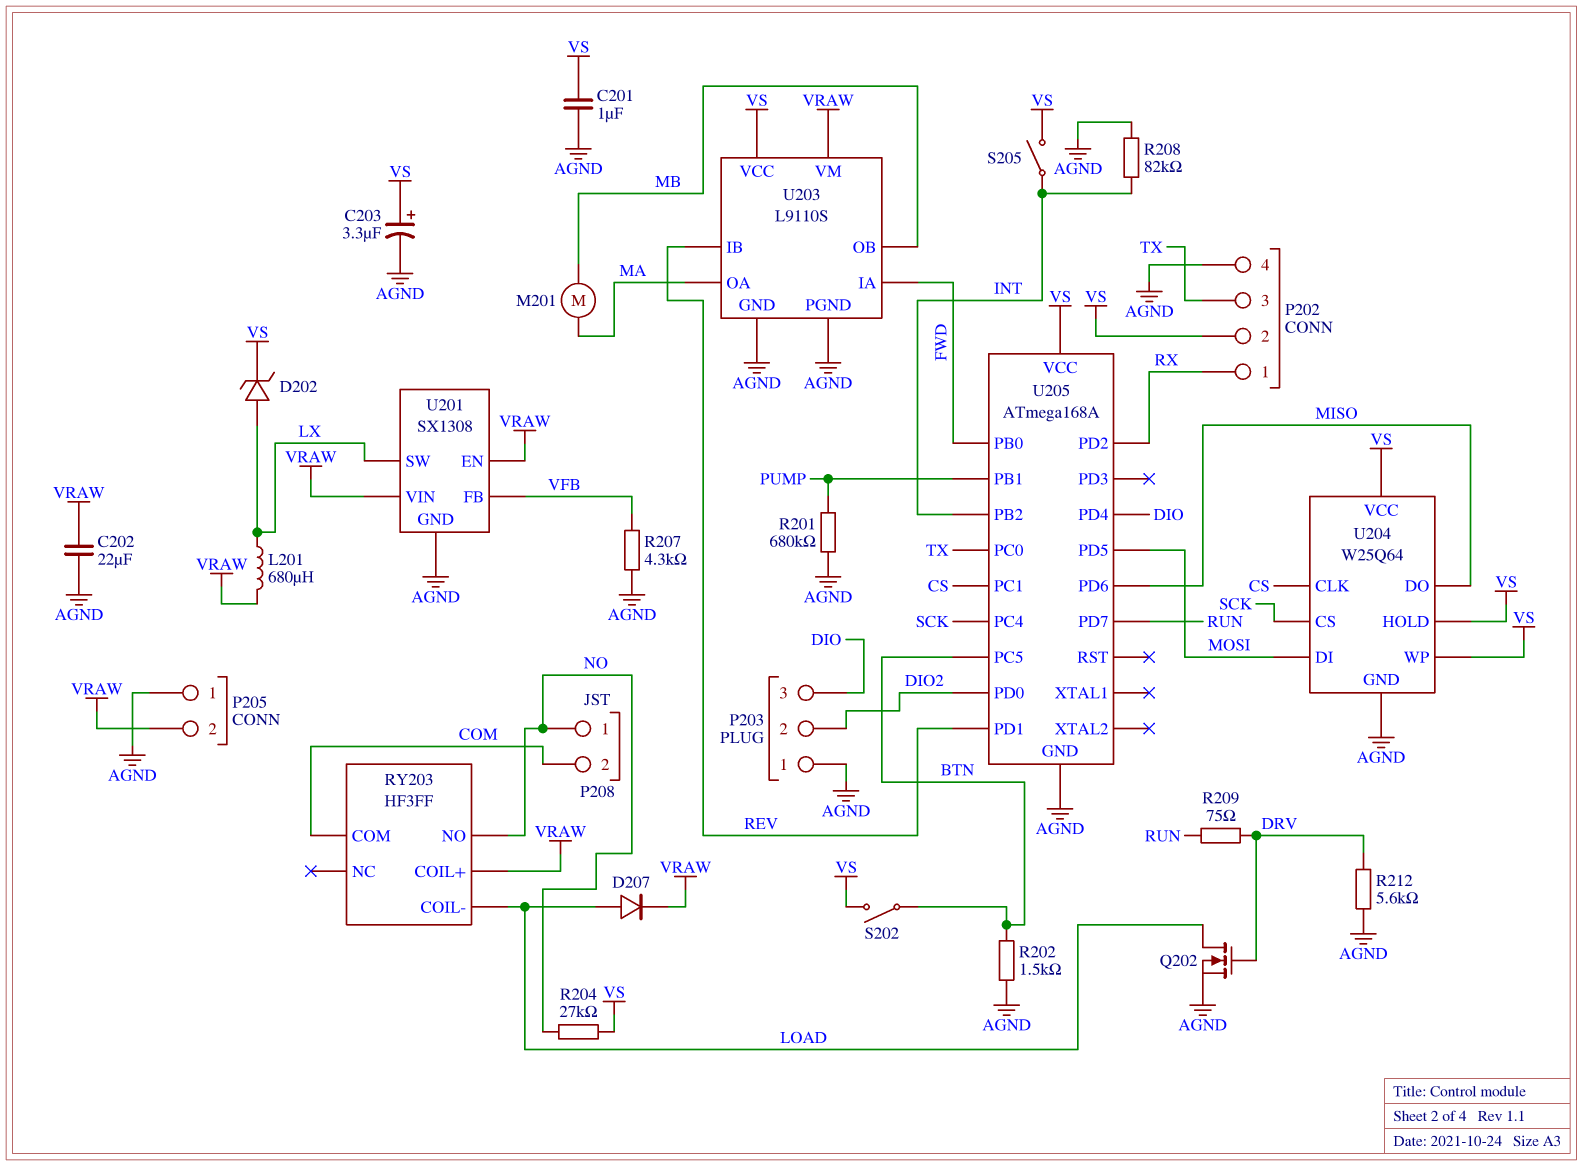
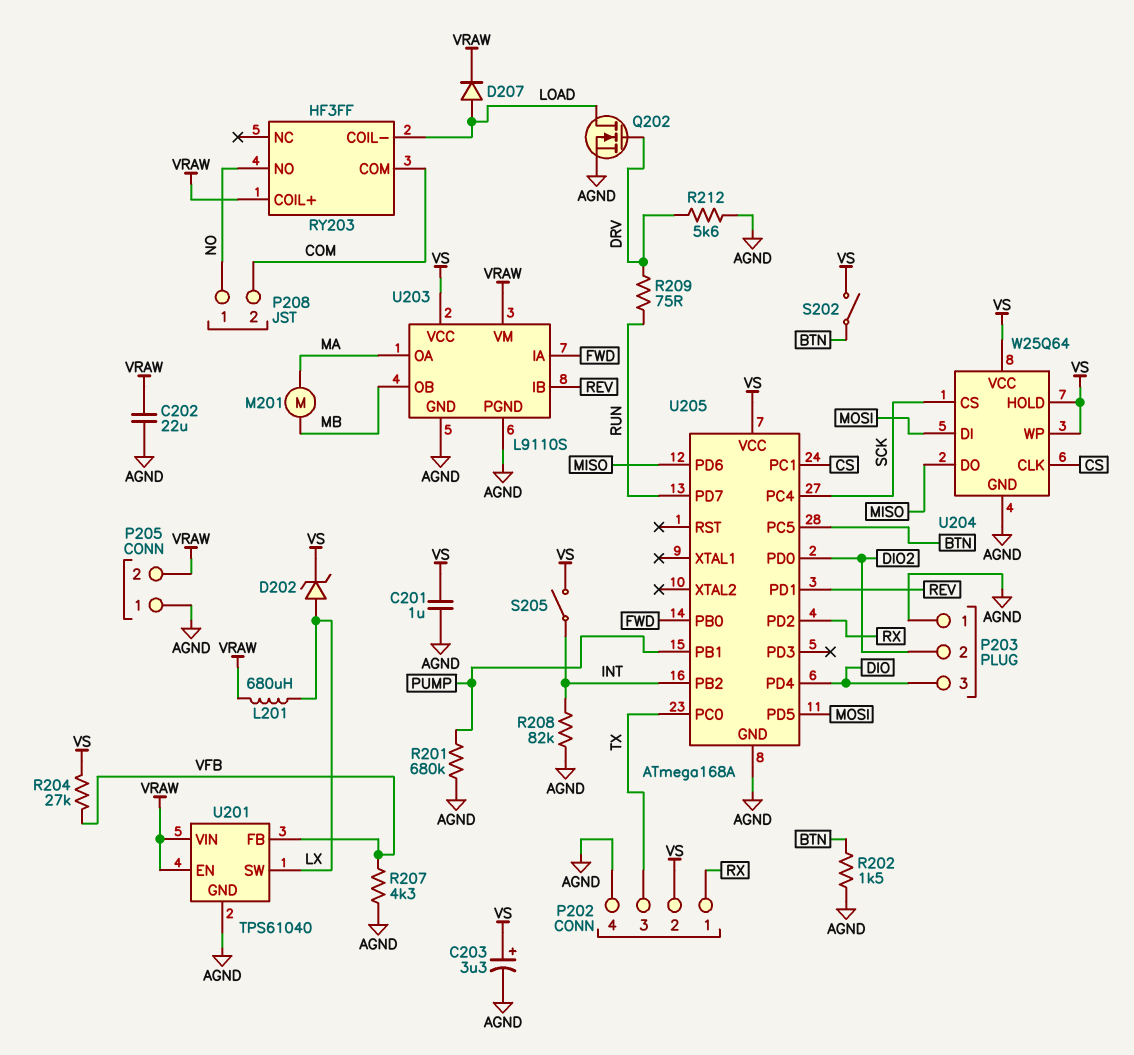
R204: 27k (NO, VS) -> 27k (VFB, VS)
U201: SX1308 -> TPS61040

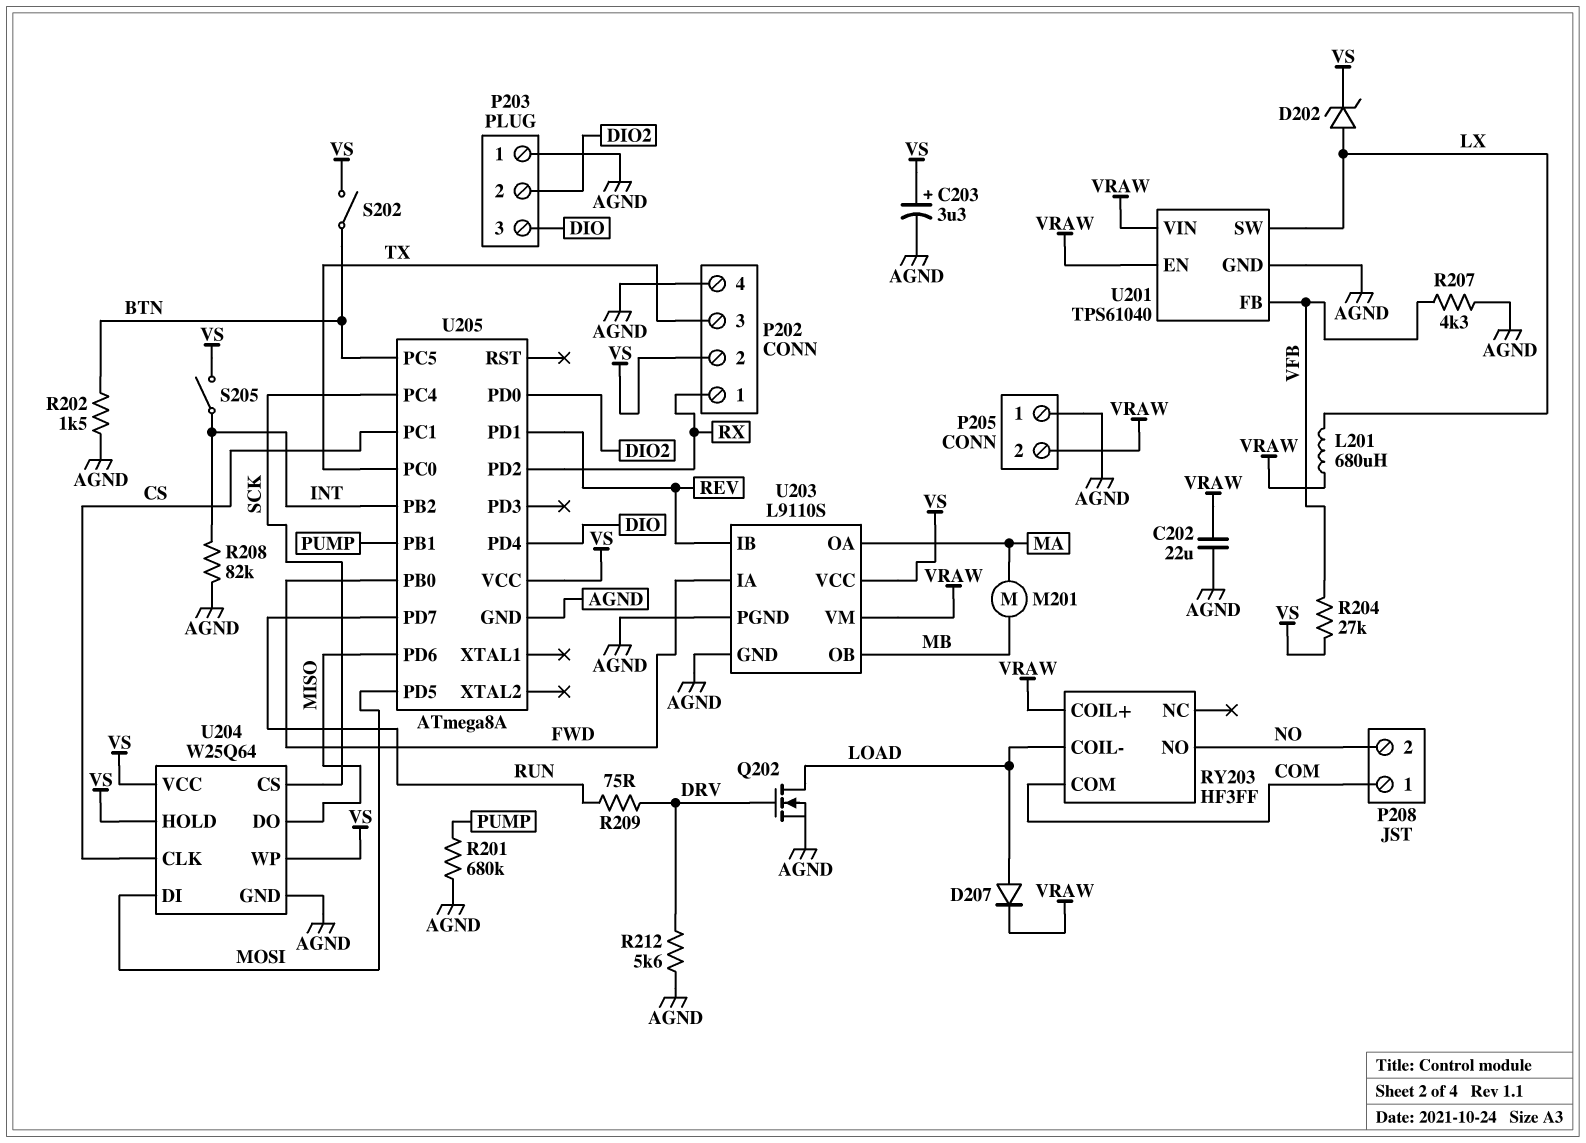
C201: 1uF (AGND, VS) -> none
P208 pin 1: NO -> COM
P208 pin 2: COM -> NO
U205: ATmega168A -> ATmega8A

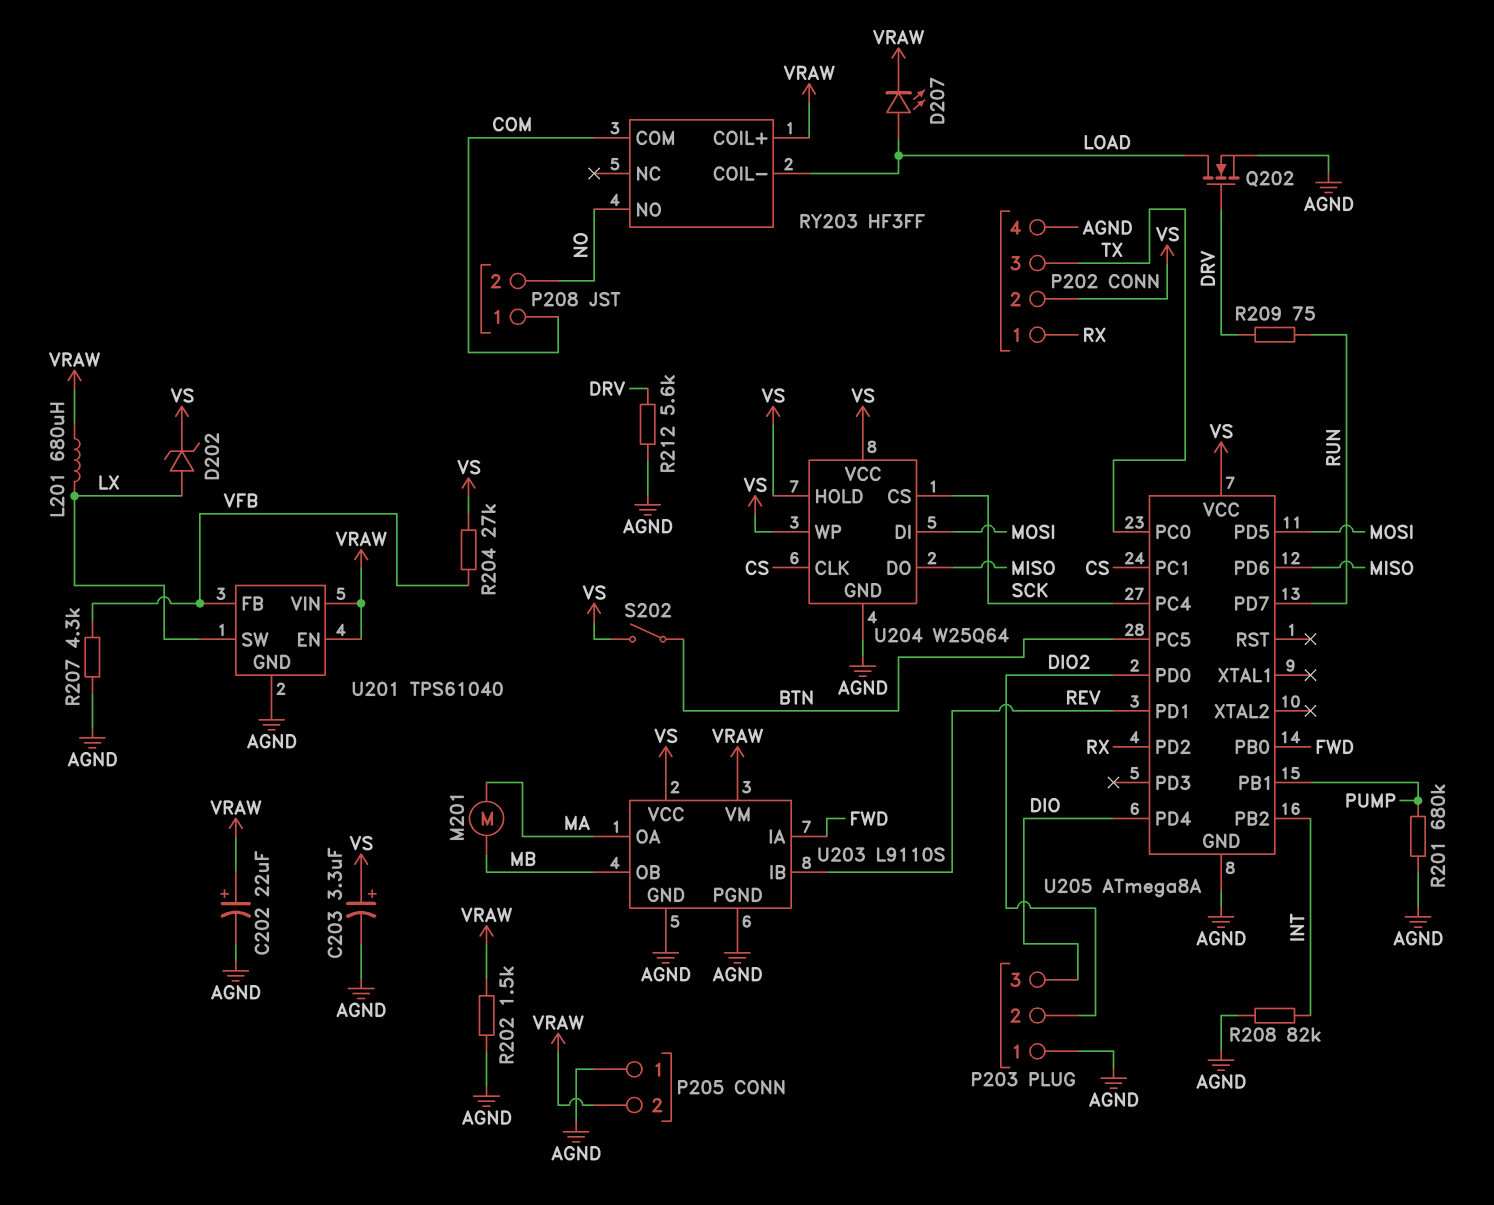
C202: 22uF (AGND, VRAW) -> 22uF (plus VRAW, minus AGND)
D207: diode (A LOAD, K VRAW) -> LED (A LOAD, K VRAW)
R202: 1.5k (AGND, BTN) -> 1.5k (AGND, VRAW)
S205: switch (INT, VS) -> none

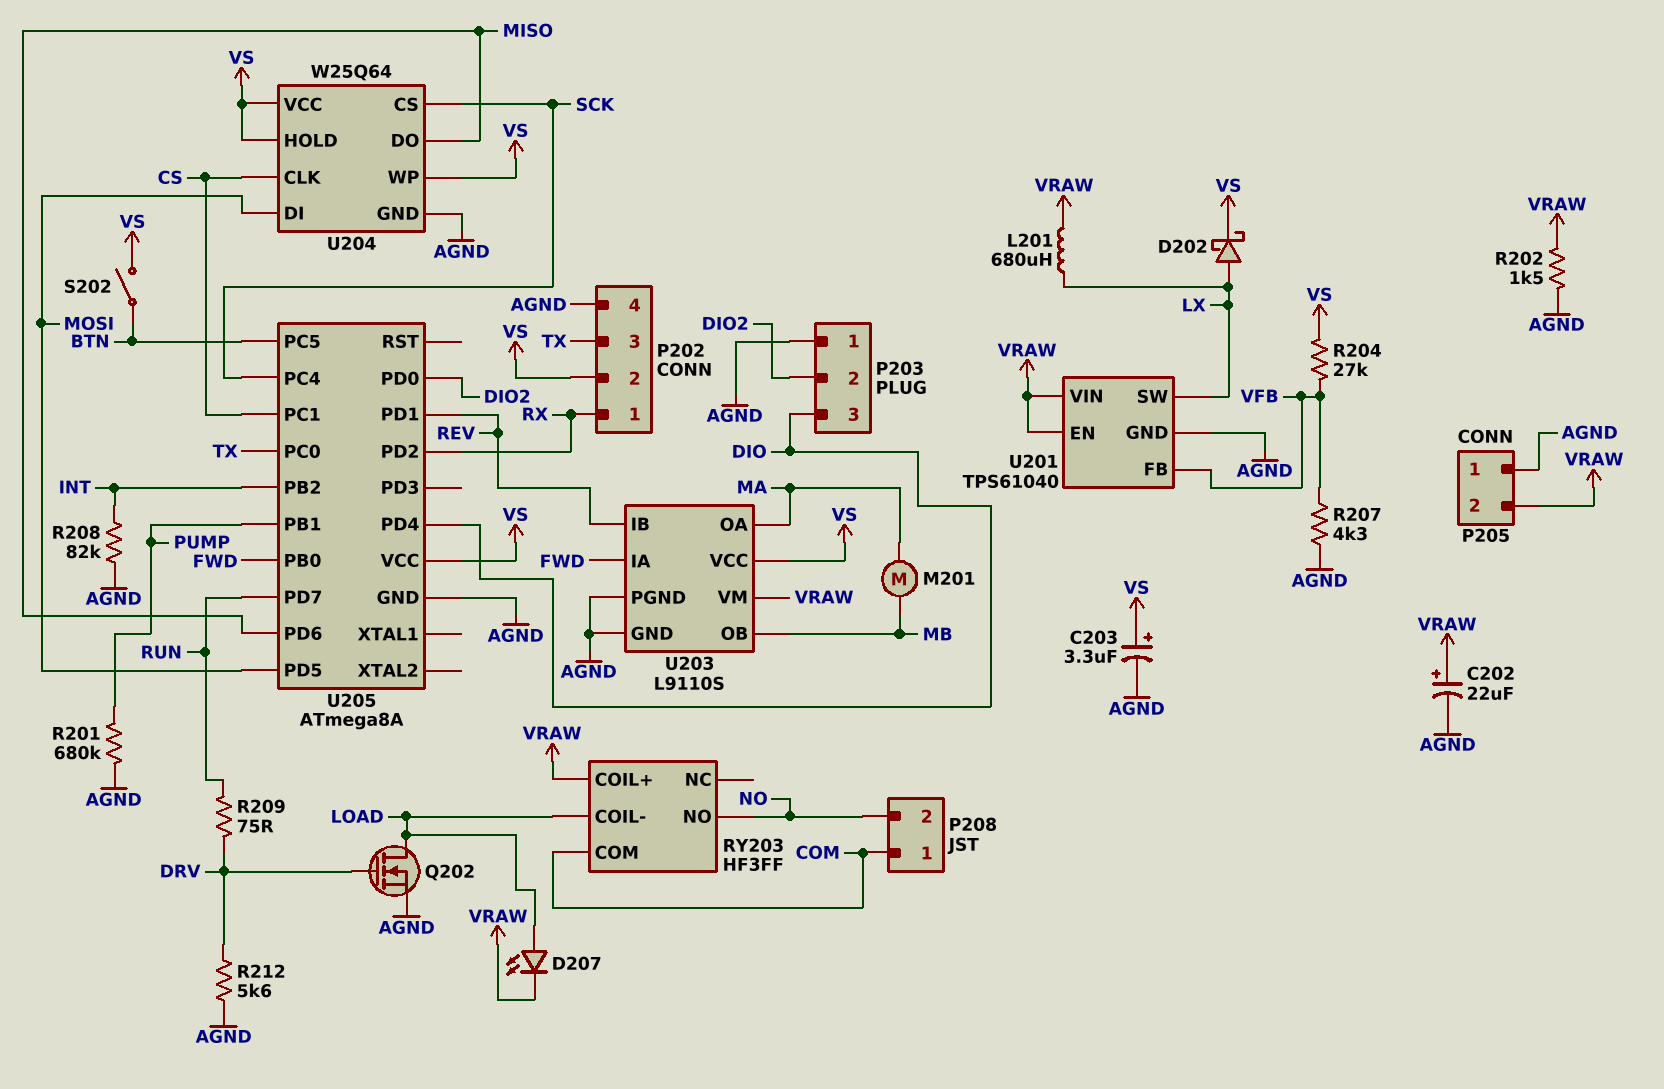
D202: zener (A LX, K VS) -> schottky (A LX, K VS)

